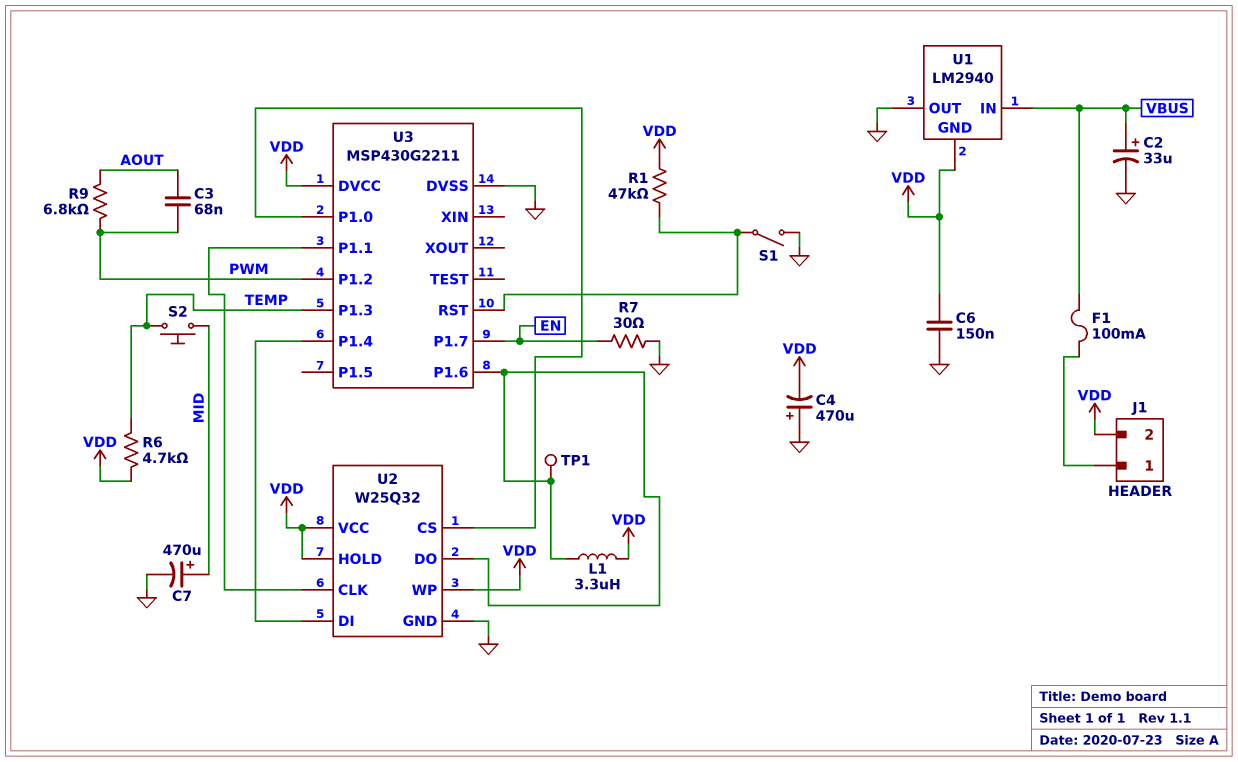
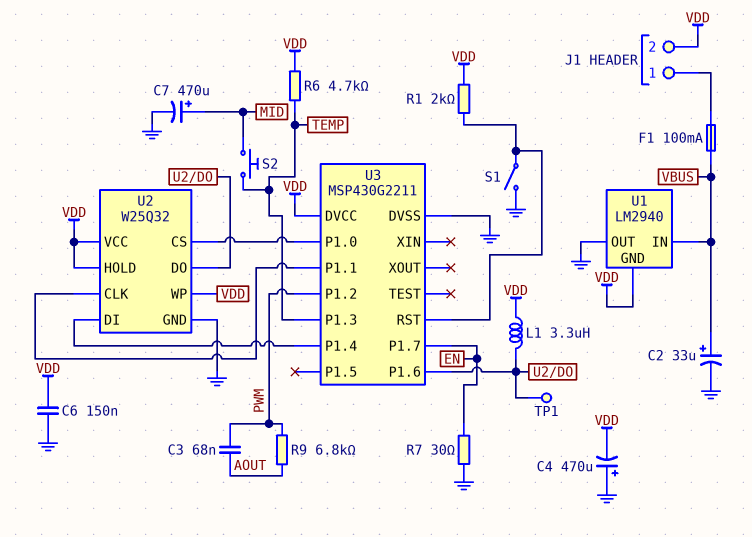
R1: 47k (U3/RST, VDD) -> 2k (U3/RST, VDD)

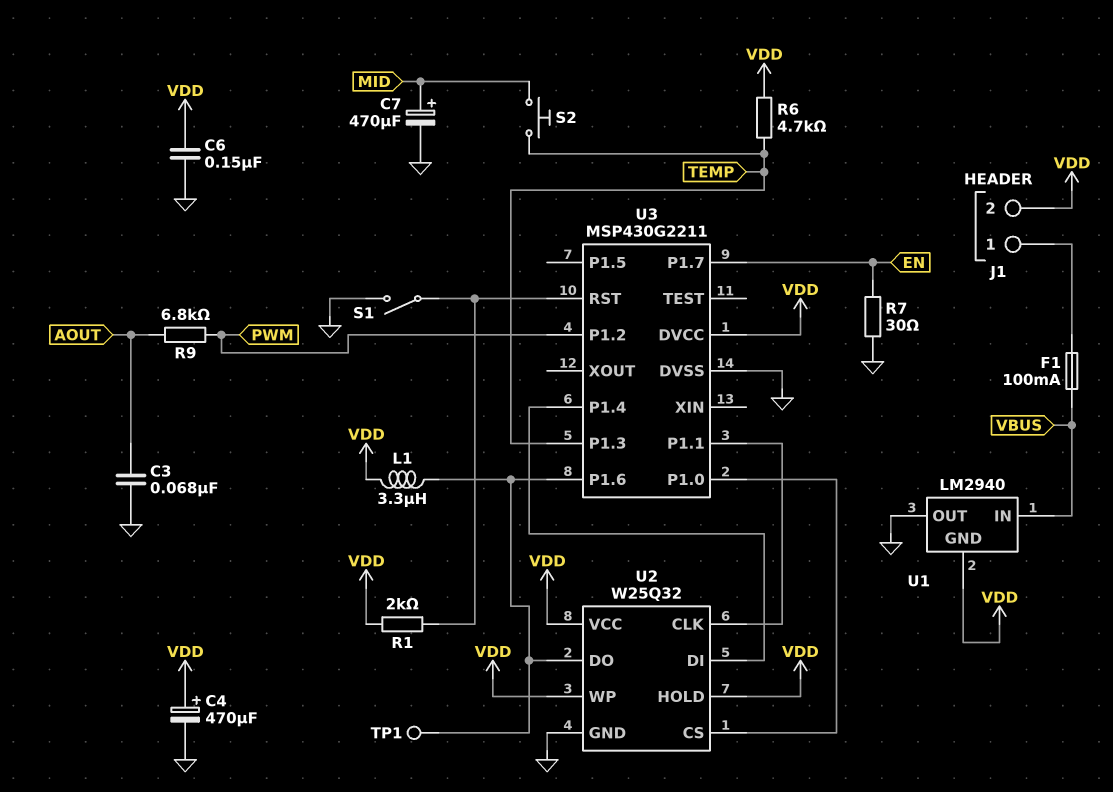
C2: 33uF (plus VBUS, minus GND) -> none
C3: 68nF (AOUT, PWM) -> 68nF (AOUT, GND)
C4: 470uF (plus GND, minus VDD) -> 470uF (plus VDD, minus GND)

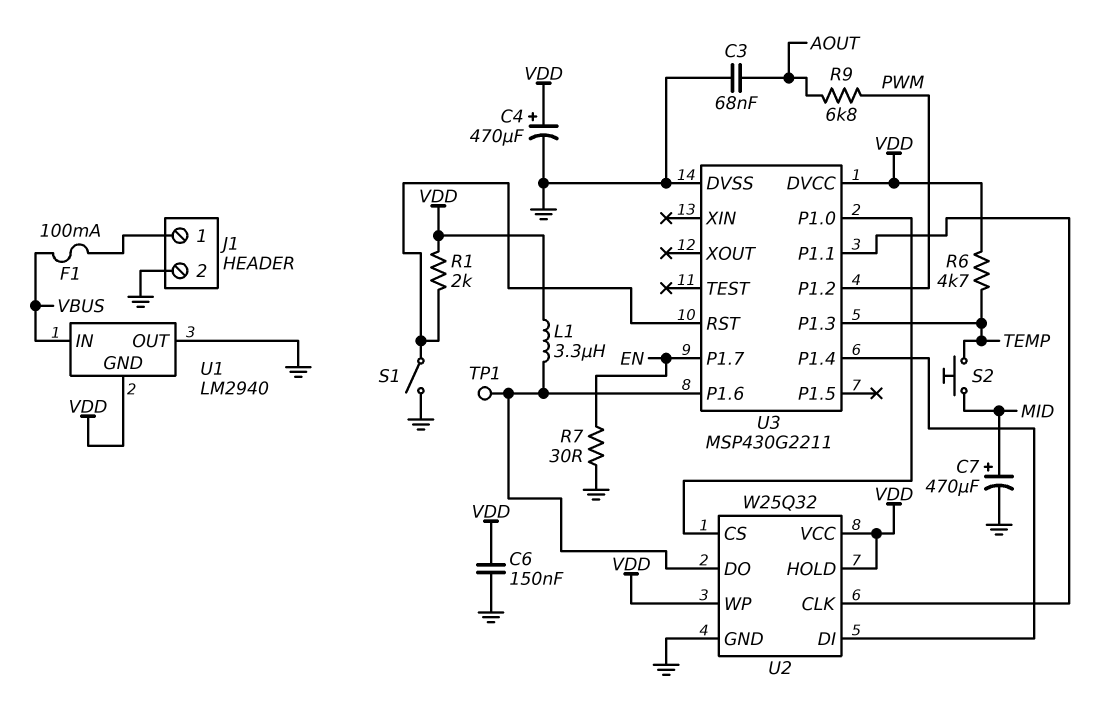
J1 pin 2: VDD -> GND

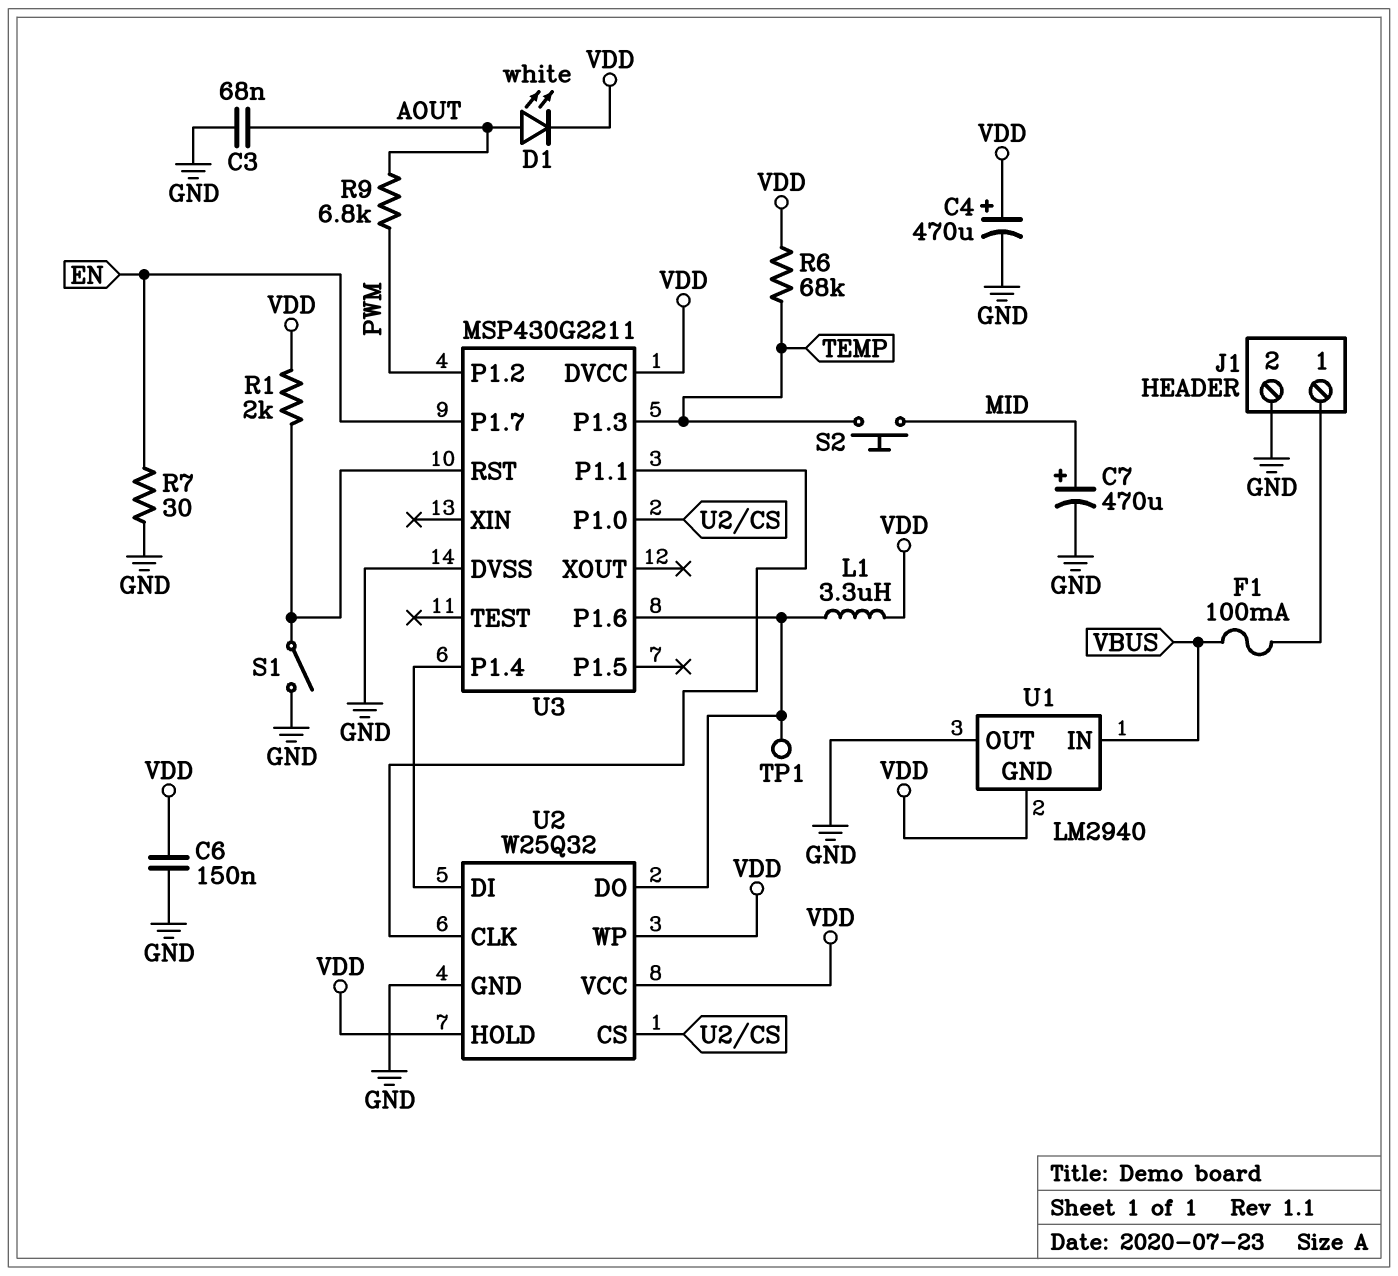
D1: none -> LED white (A AOUT, K VDD)
R6: 4.7k (TEMP, VDD) -> 68k (TEMP, VDD)

